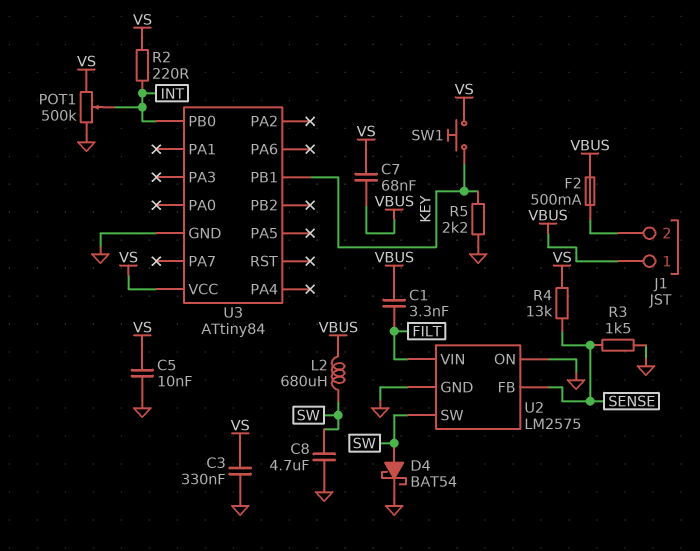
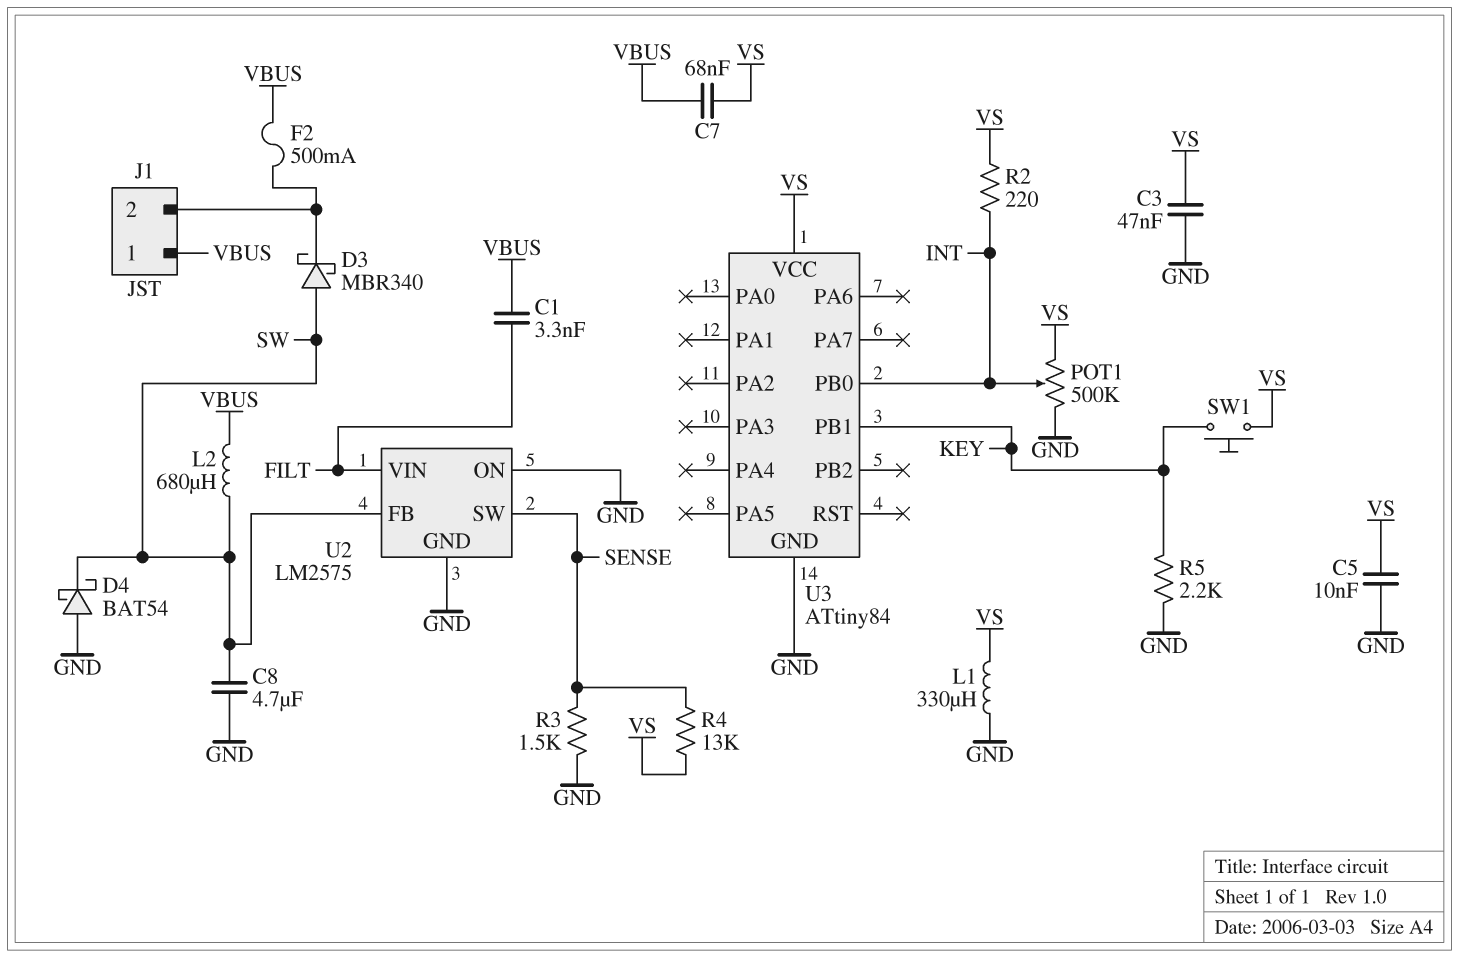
C3: 330nF (GND, VS) -> 47nF (GND, VS)
D3: none -> schottky MBR340 (A SW, K J1/2)
D4: schottky BAT54 (A SW, K GND) -> schottky BAT54 (A GND, K SW)
L1: none -> 330uH (GND, VS)
U2 pin FB: SENSE -> SW
U2 pin SW: SW -> SENSE

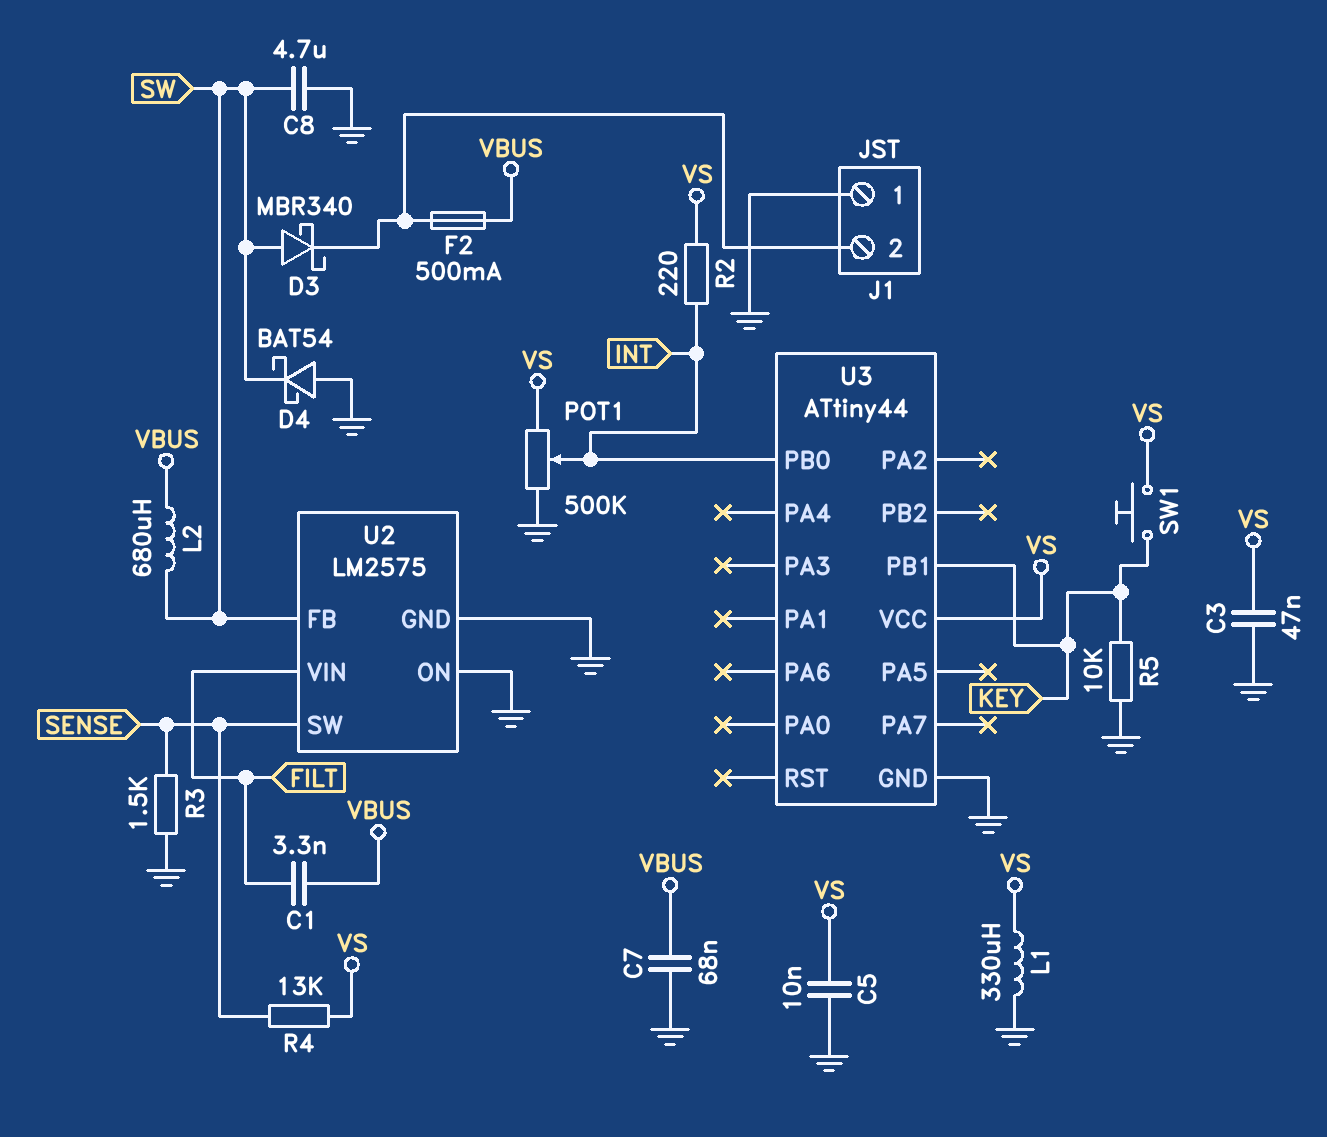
C7: 68nF (VBUS, VS) -> 68nF (GND, VBUS)
J1 pin 1: VBUS -> GND
R5: 2.2k (GND, KEY) -> 10k (GND, KEY)
U3: ATtiny84 -> ATtiny44

